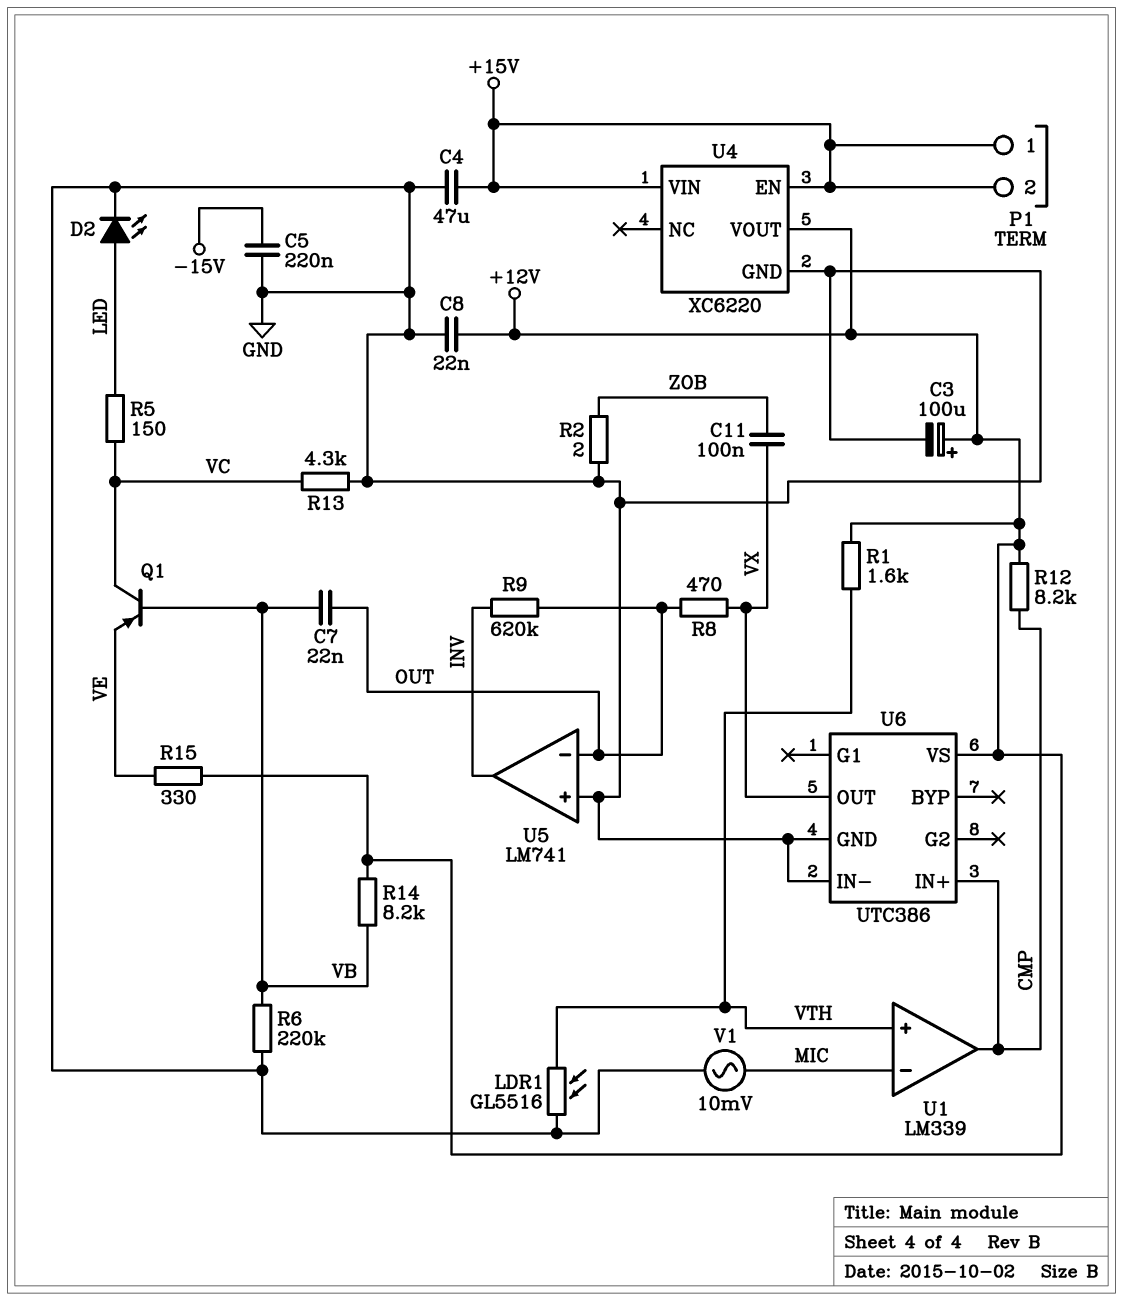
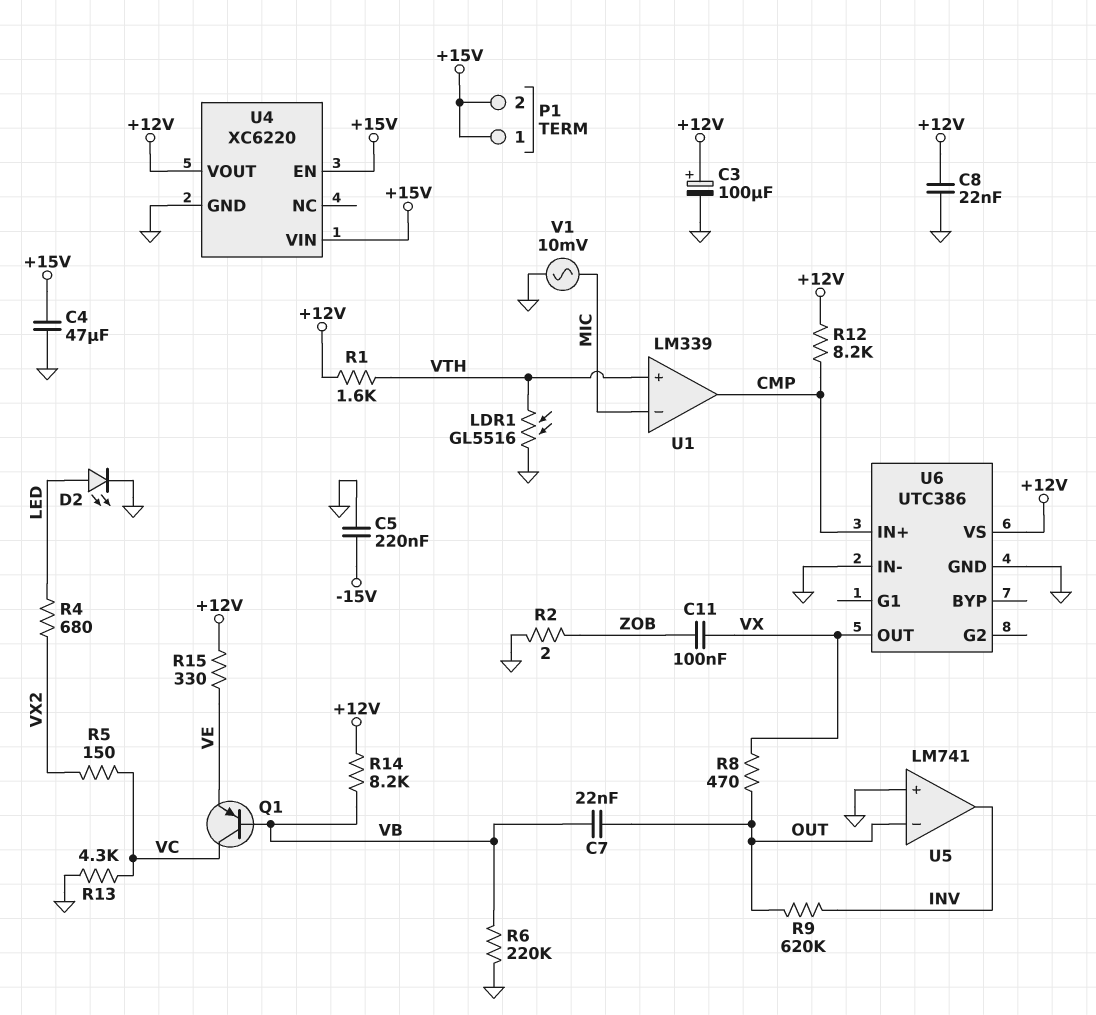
R4: none -> 680 (LED, VX2)
R5: 150 (LED, VC) -> 150 (VC, VX2)

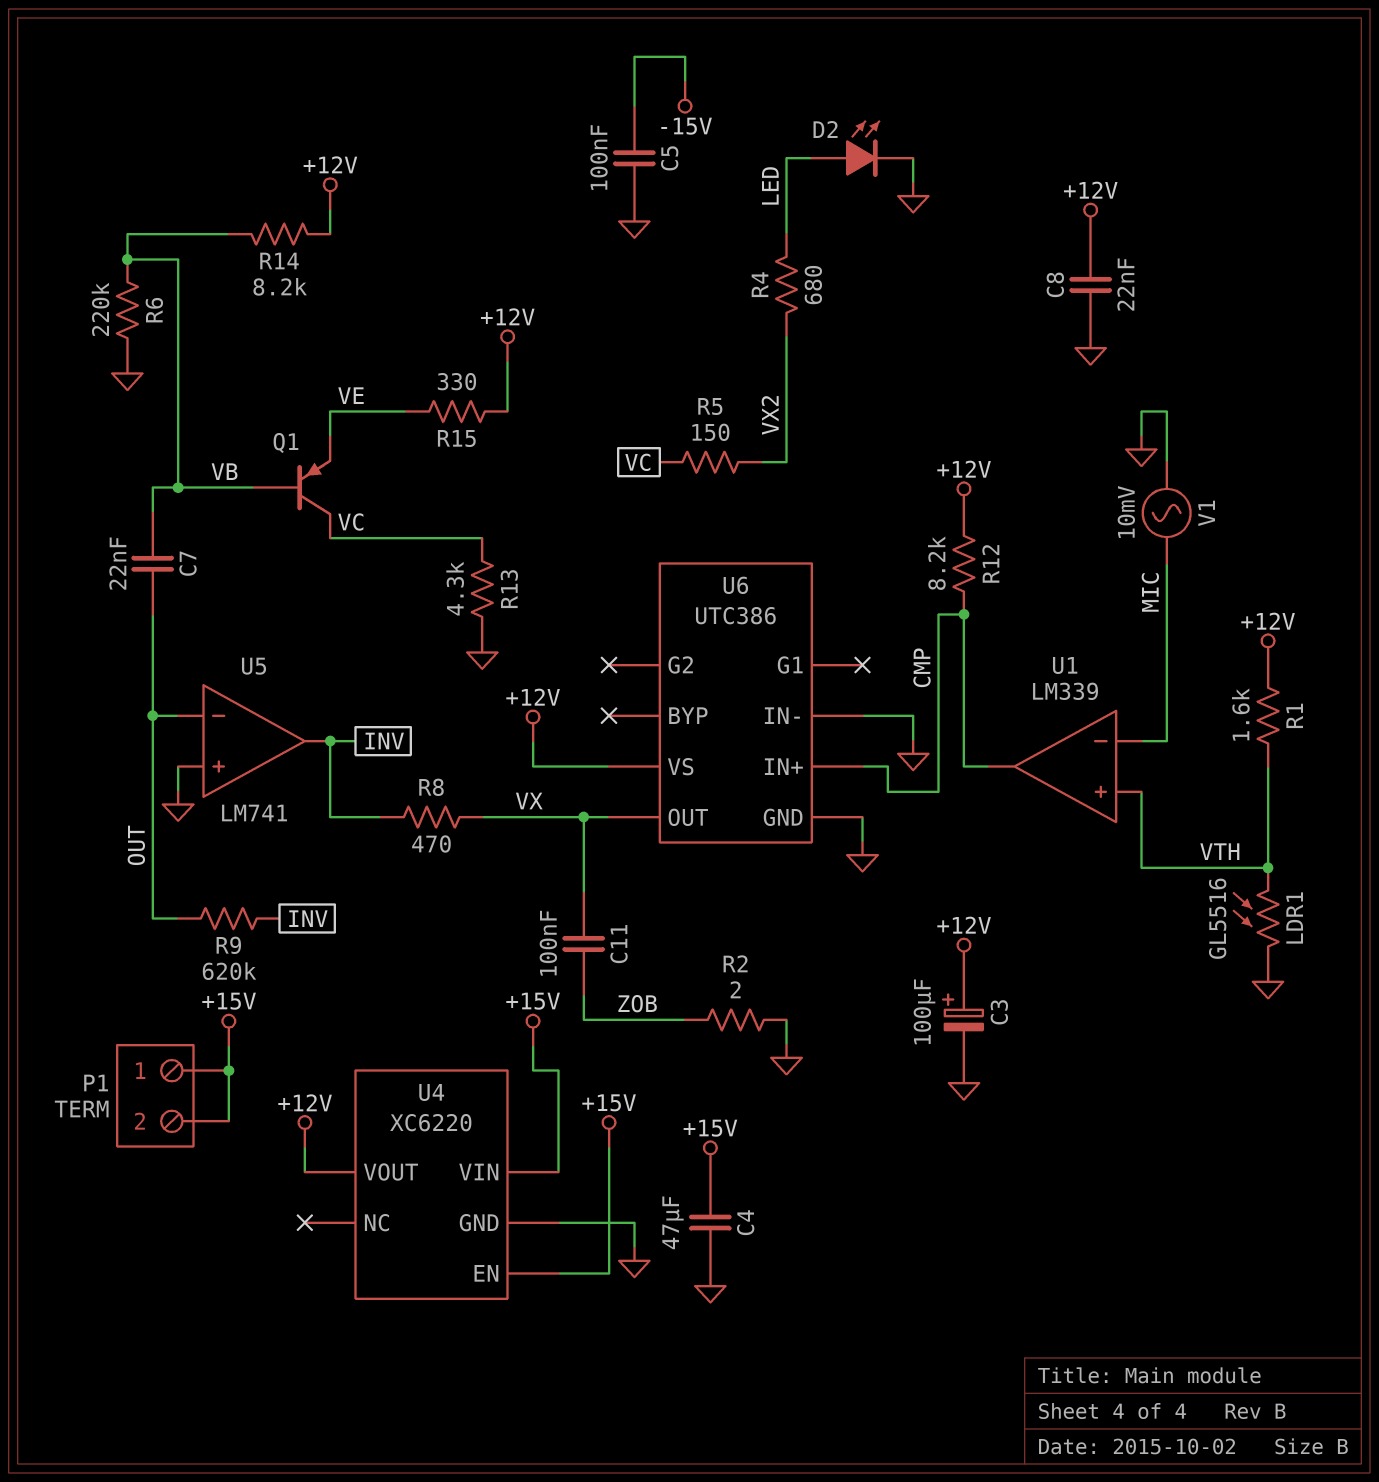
C5: 220nF (-15V, GND) -> 100nF (-15V, GND)
R8: 470 (OUT, VX) -> 470 (INV, VX)

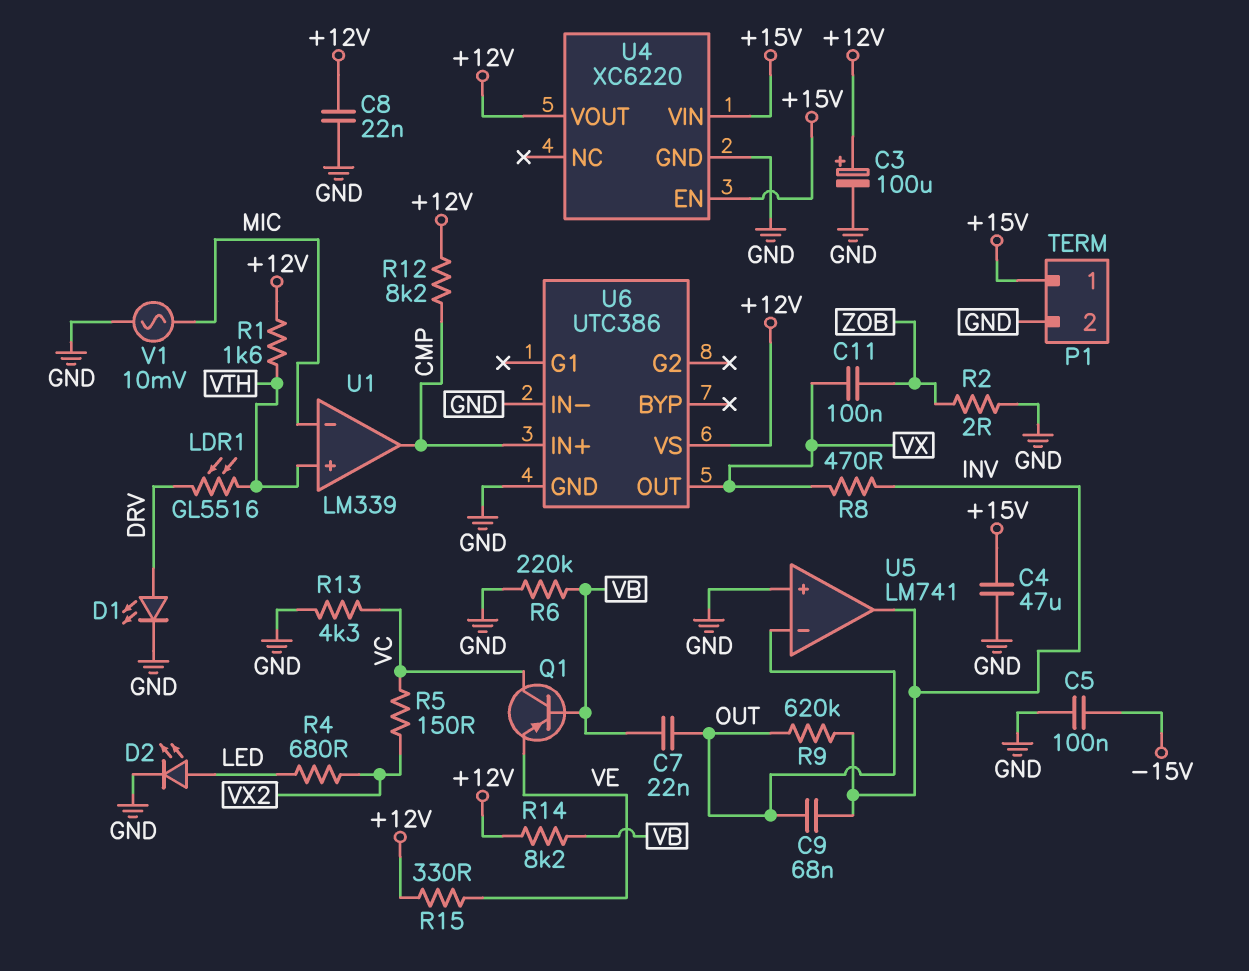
C9: none -> 68nF (INV, OUT)
D1: none -> LED (A DRV, K GND)
LDR1: GL5516 (GND, VTH) -> GL5516 (DRV, VTH)
P1 pin 2: +15V -> GND

